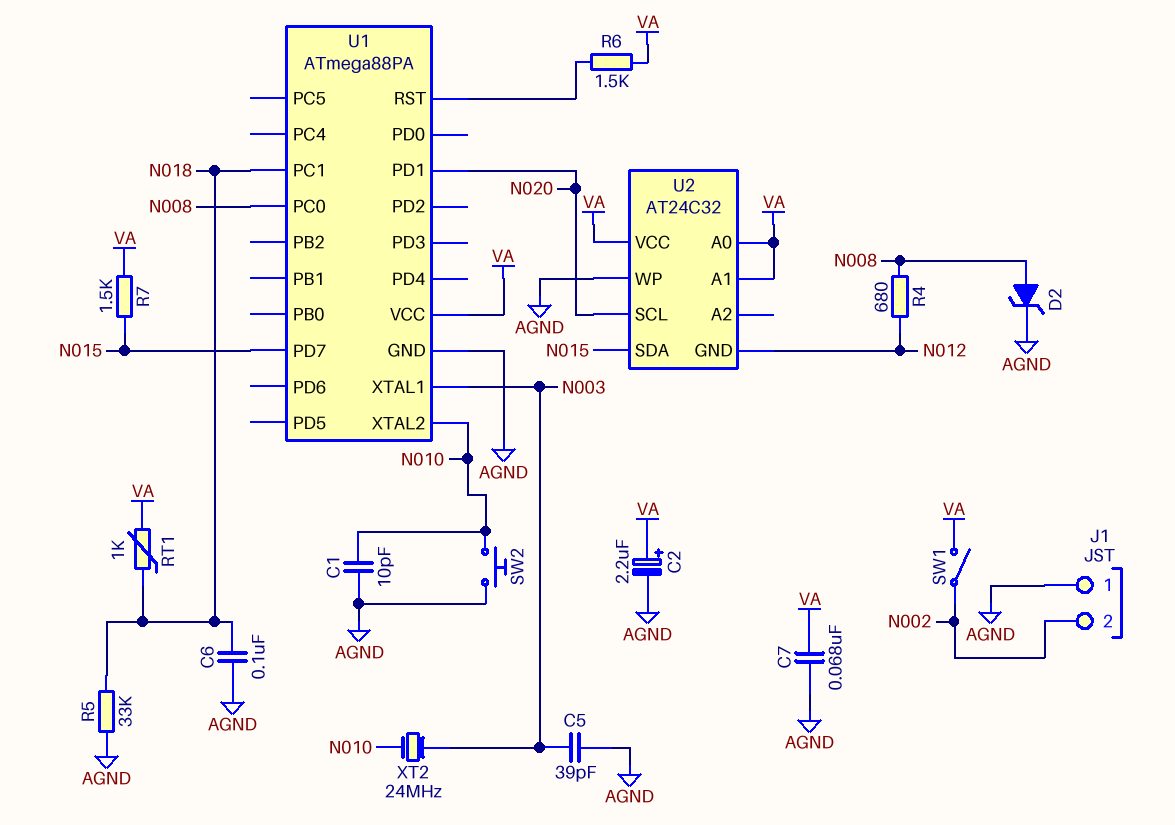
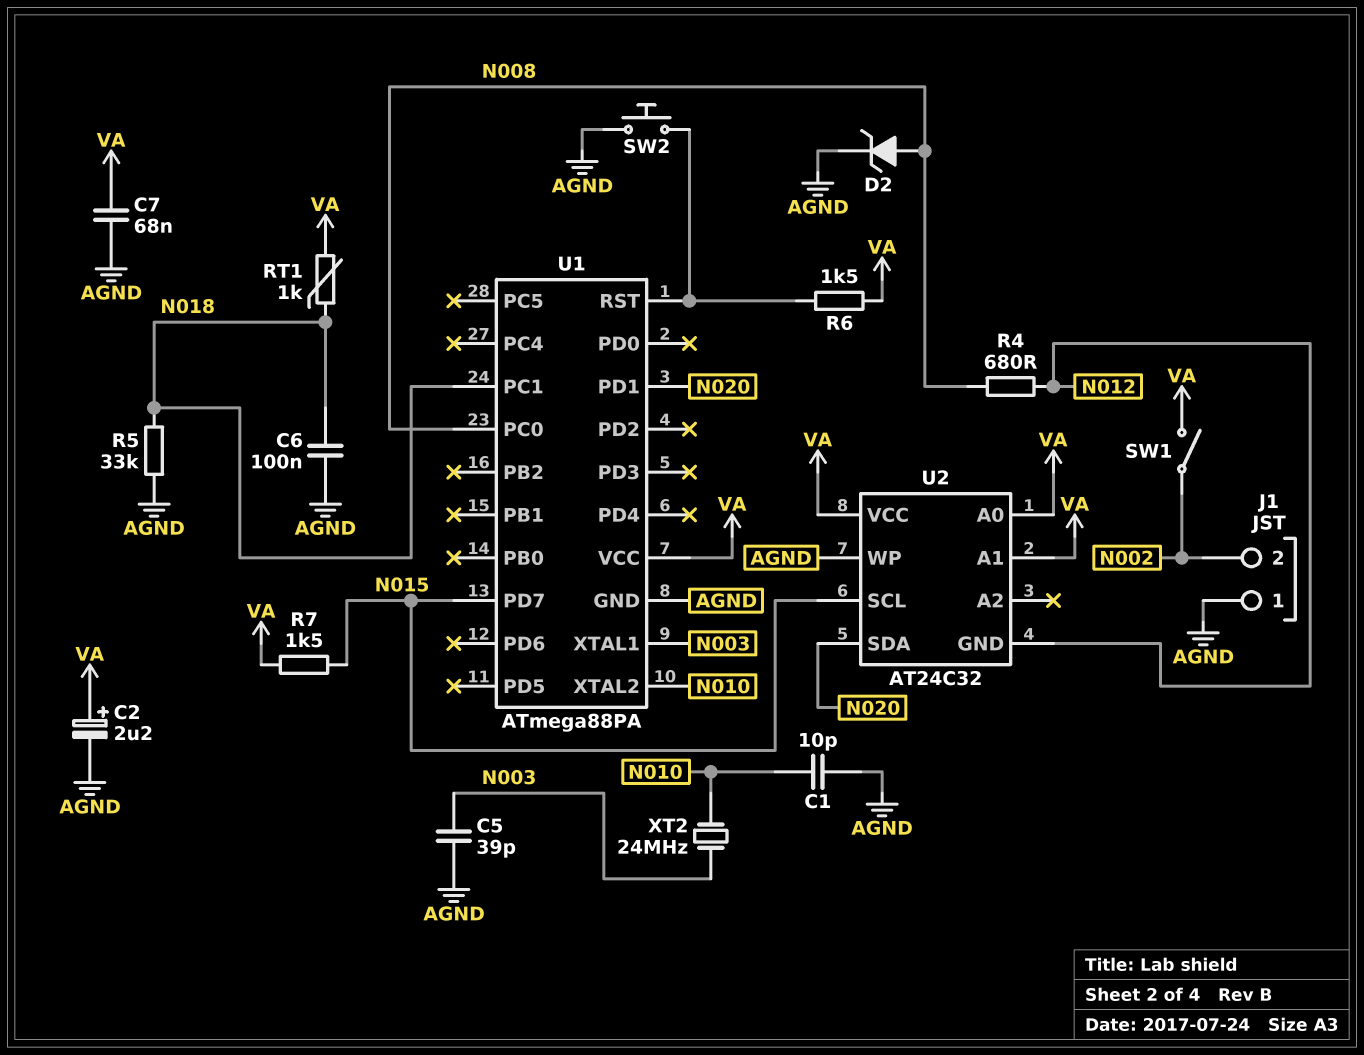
SW2: button (AGND, N010) -> button (AGND, U1/RST)
U2 pin SCL: N020 -> N015
U2 pin SDA: N015 -> N020

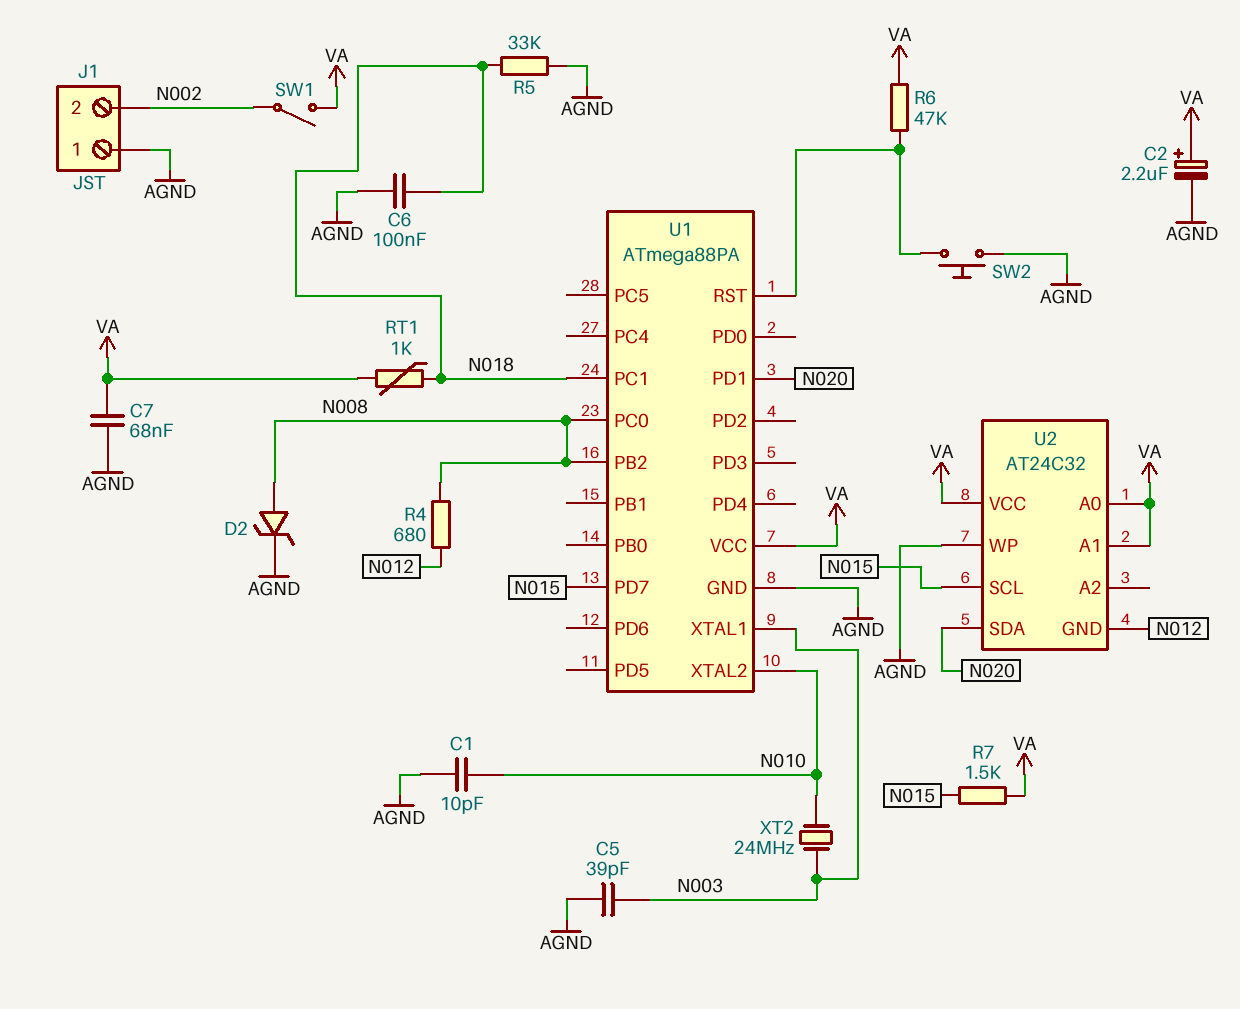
R6: 1.5k (U1/RST, VA) -> 47k (U1/RST, VA)
U1 pin PB2: none -> N008

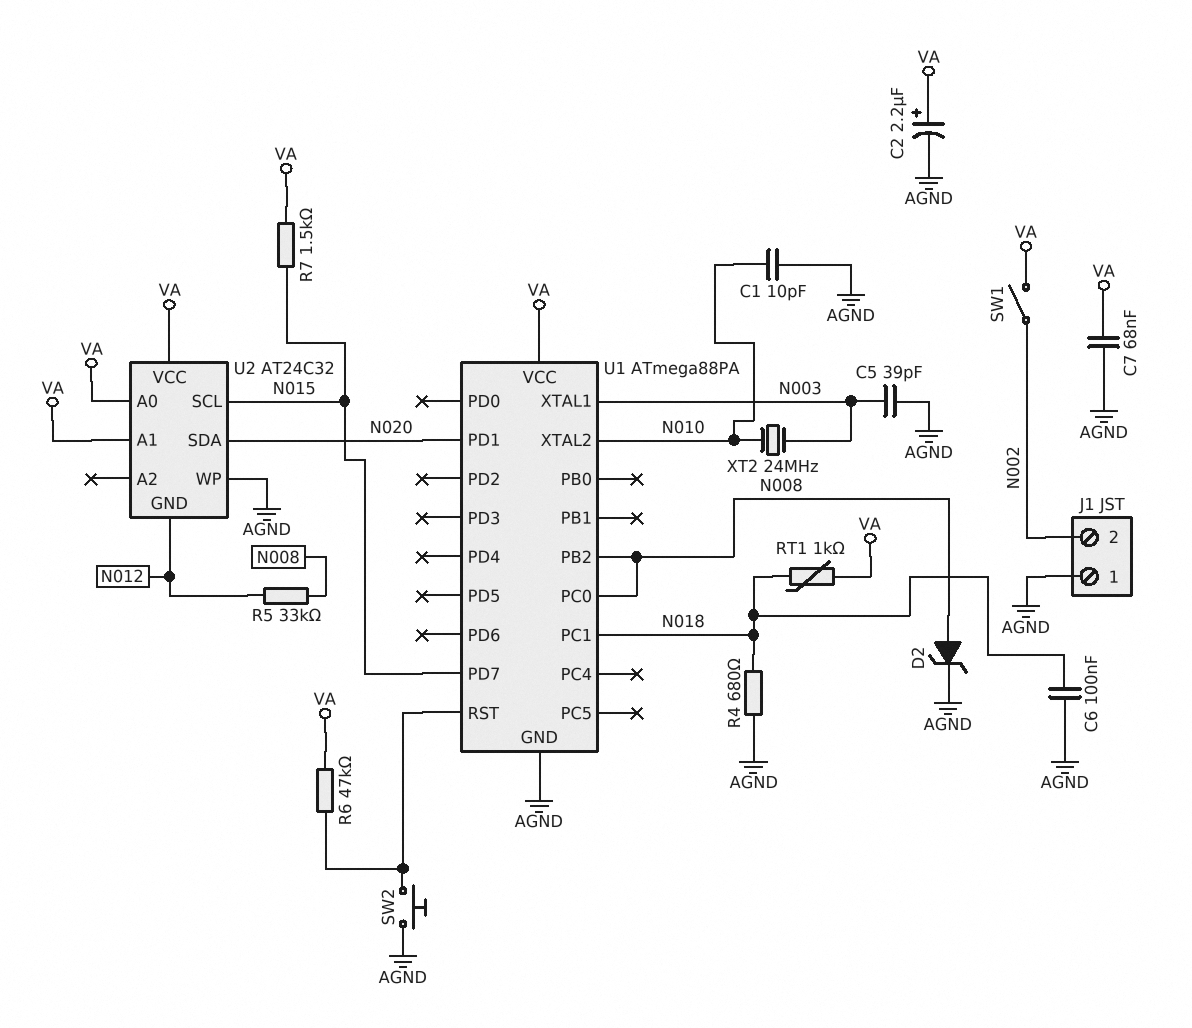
R4: 680 (N008, N012) -> 680 (AGND, N018)
R5: 33k (AGND, N018) -> 33k (N008, N012)

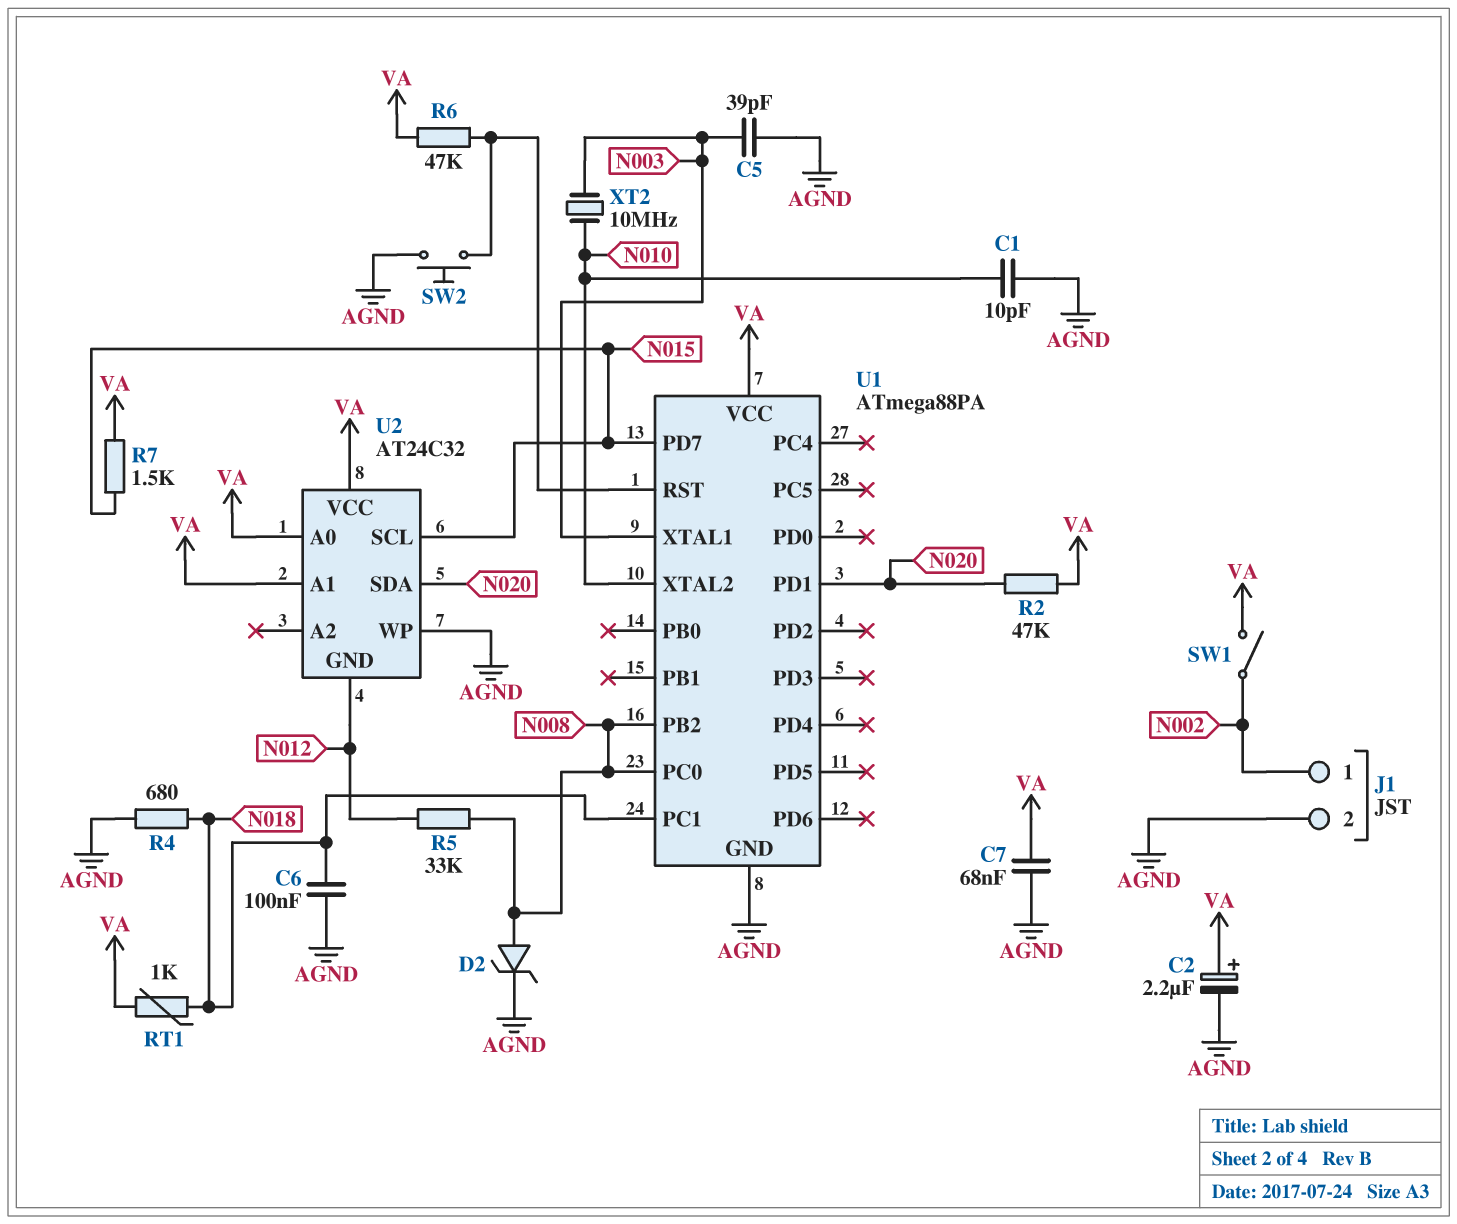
J1 pin 1: AGND -> N002
J1 pin 2: N002 -> AGND
R2: none -> 47k (N020, VA)
XT2: 24MHz (N003, N010) -> 10MHz (N003, N010)

